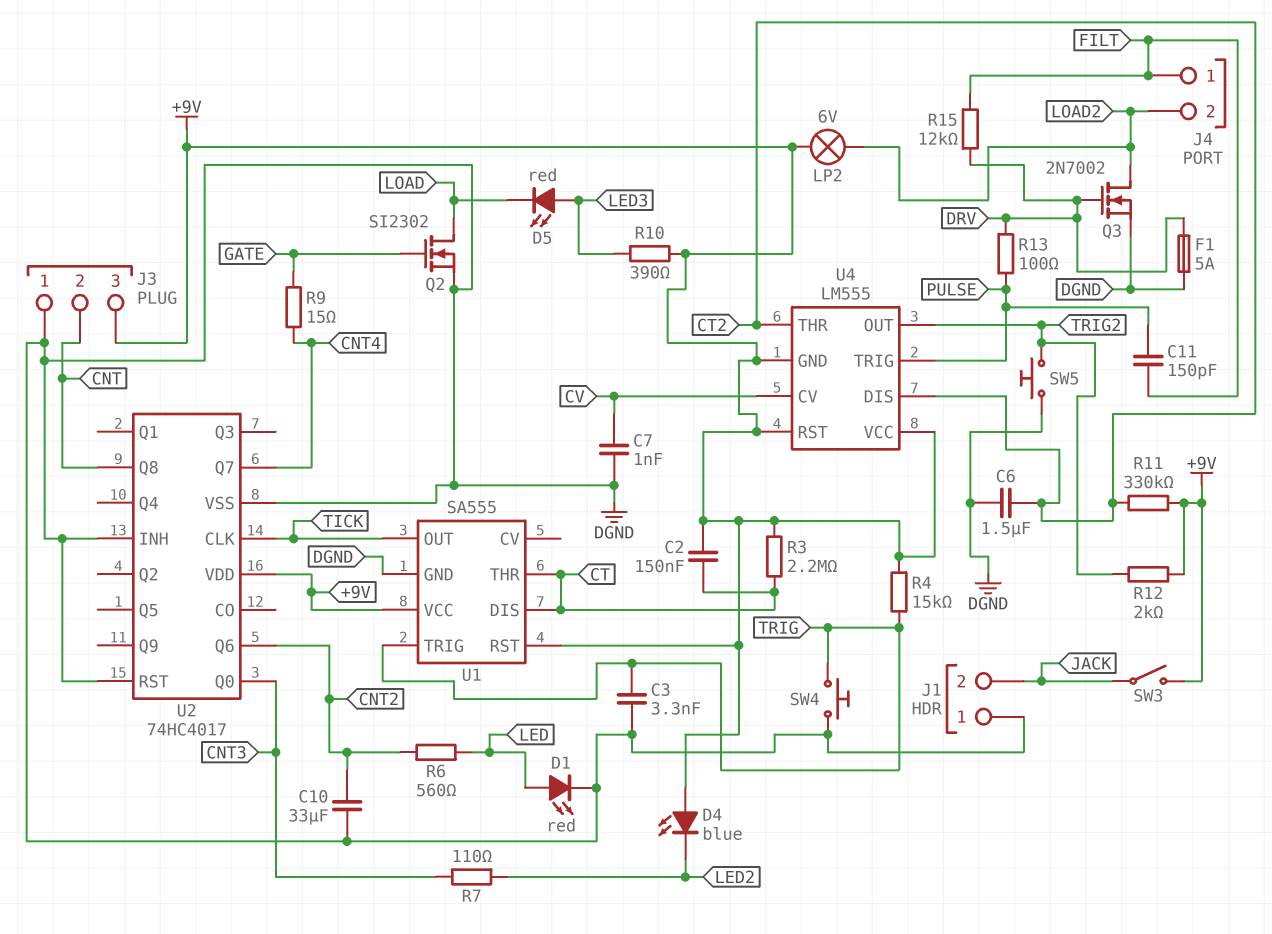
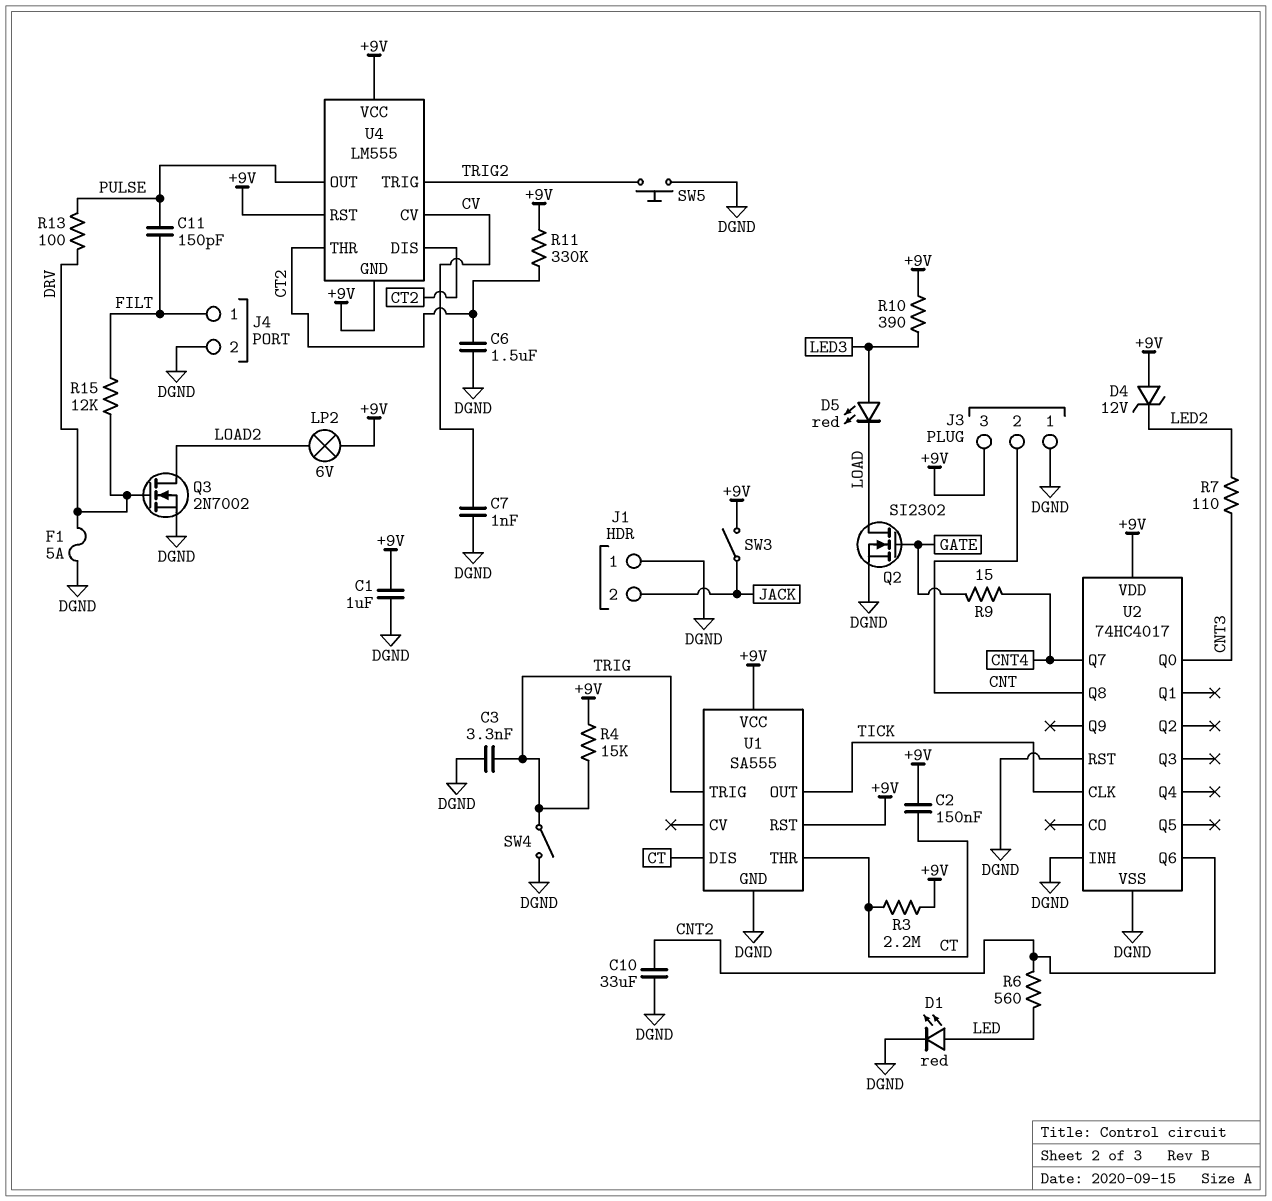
C1: none -> 1uF (+9V, DGND)
D4: LED blue (A +9V, K LED2) -> zener 12V (A +9V, K LED2)
J4 pin 2: LOAD2 -> DGND
R12: 2k (+9V, TRIG2) -> none
SW4: button (DGND, TRIG) -> switch (DGND, TRIG)
U4 pin OUT: TRIG2 -> PULSE
U4 pin TRIG: PULSE -> TRIG2

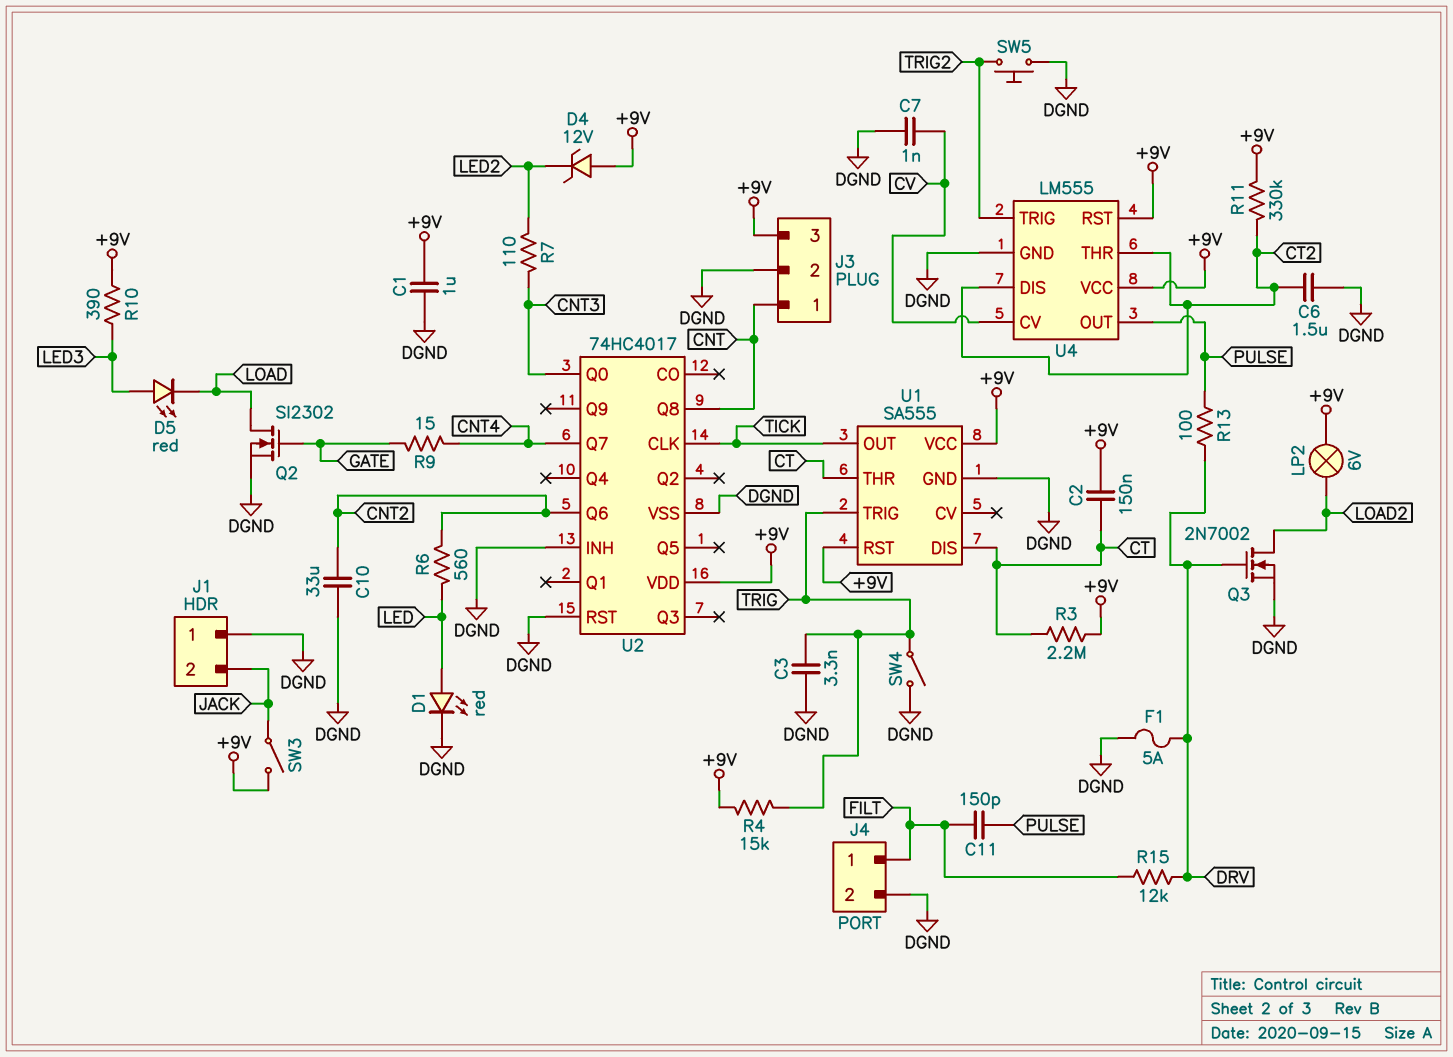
J3 pin 1: DGND -> CNT
J3 pin 2: CNT -> DGND
U4 pin GND: +9V -> DGND

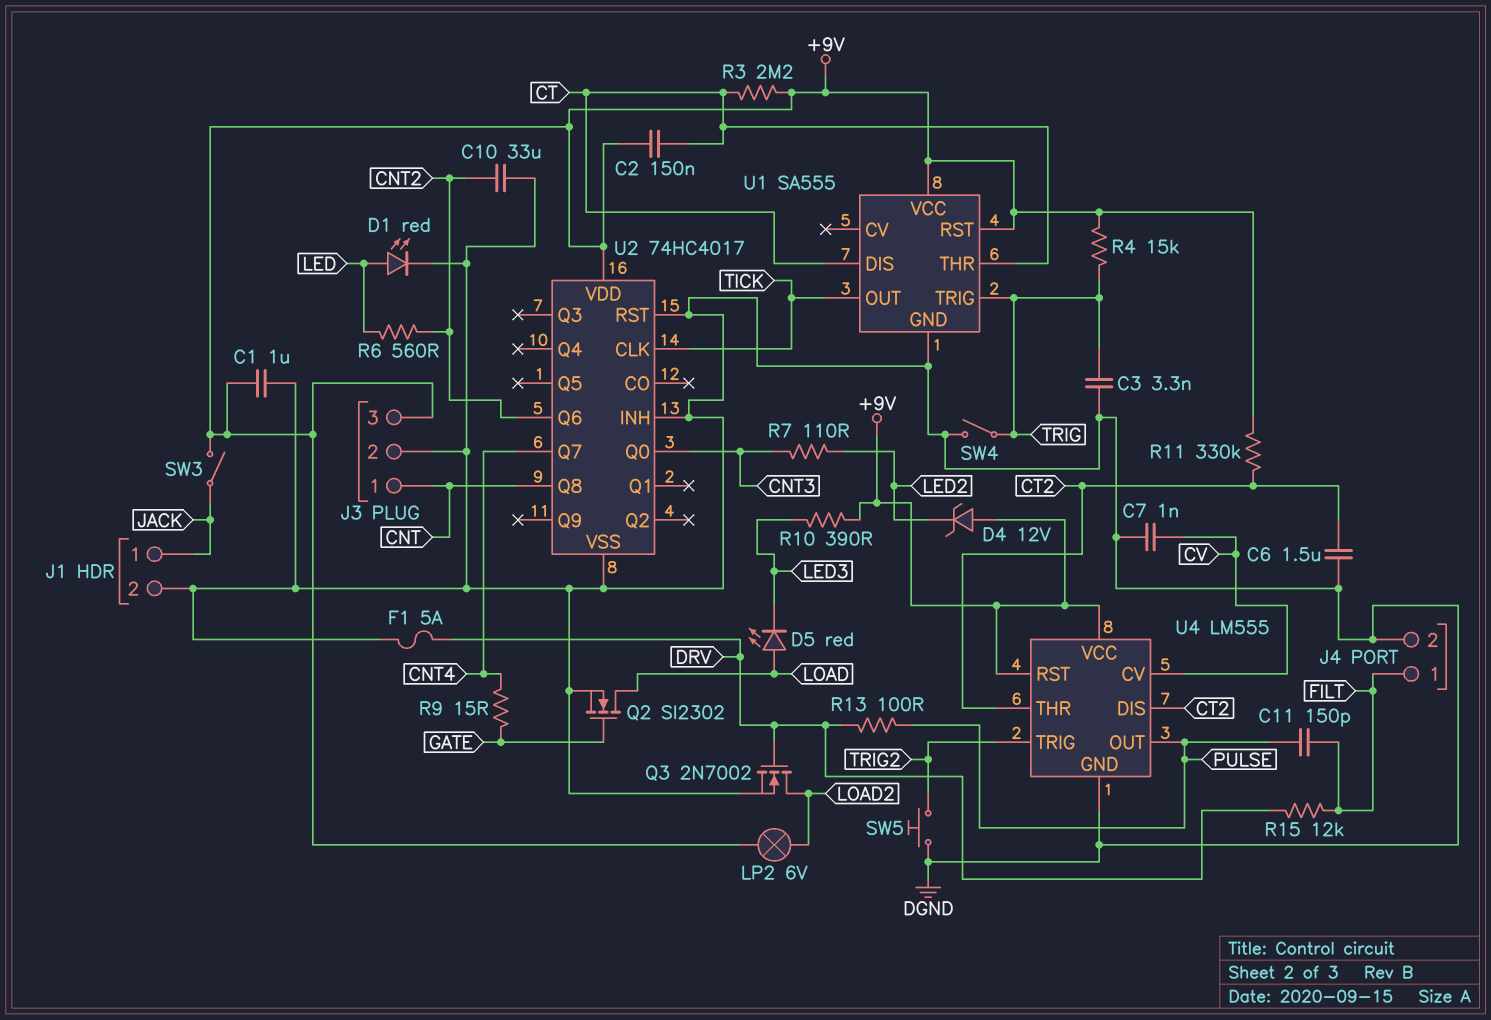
D5: LED red (A LED3, K LOAD) -> LED red (A LOAD, K LED3)
J1 pin 1: DGND -> JACK
J1 pin 2: JACK -> DGND

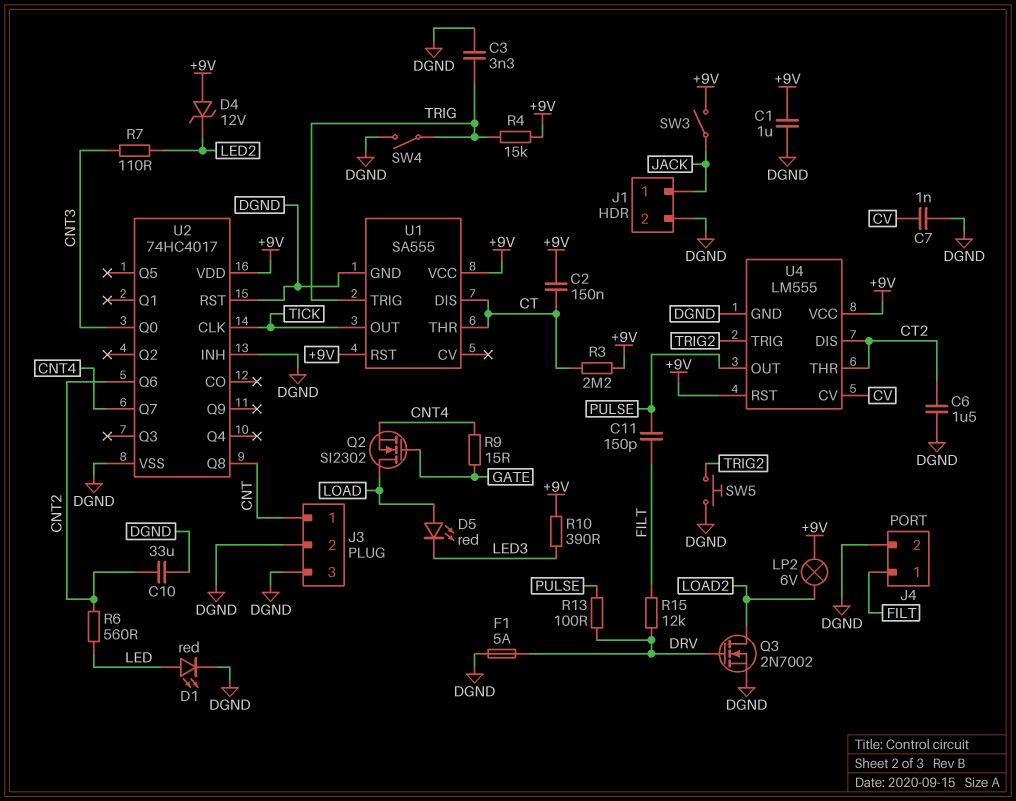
J3 pin 3: +9V -> DGND
Q2: NMOS SI2302 (G GATE, D LOAD, S DGND) -> NMOS SI2302 (G GATE, D LOAD, S CNT4)
R11: 330k (+9V, CT2) -> none

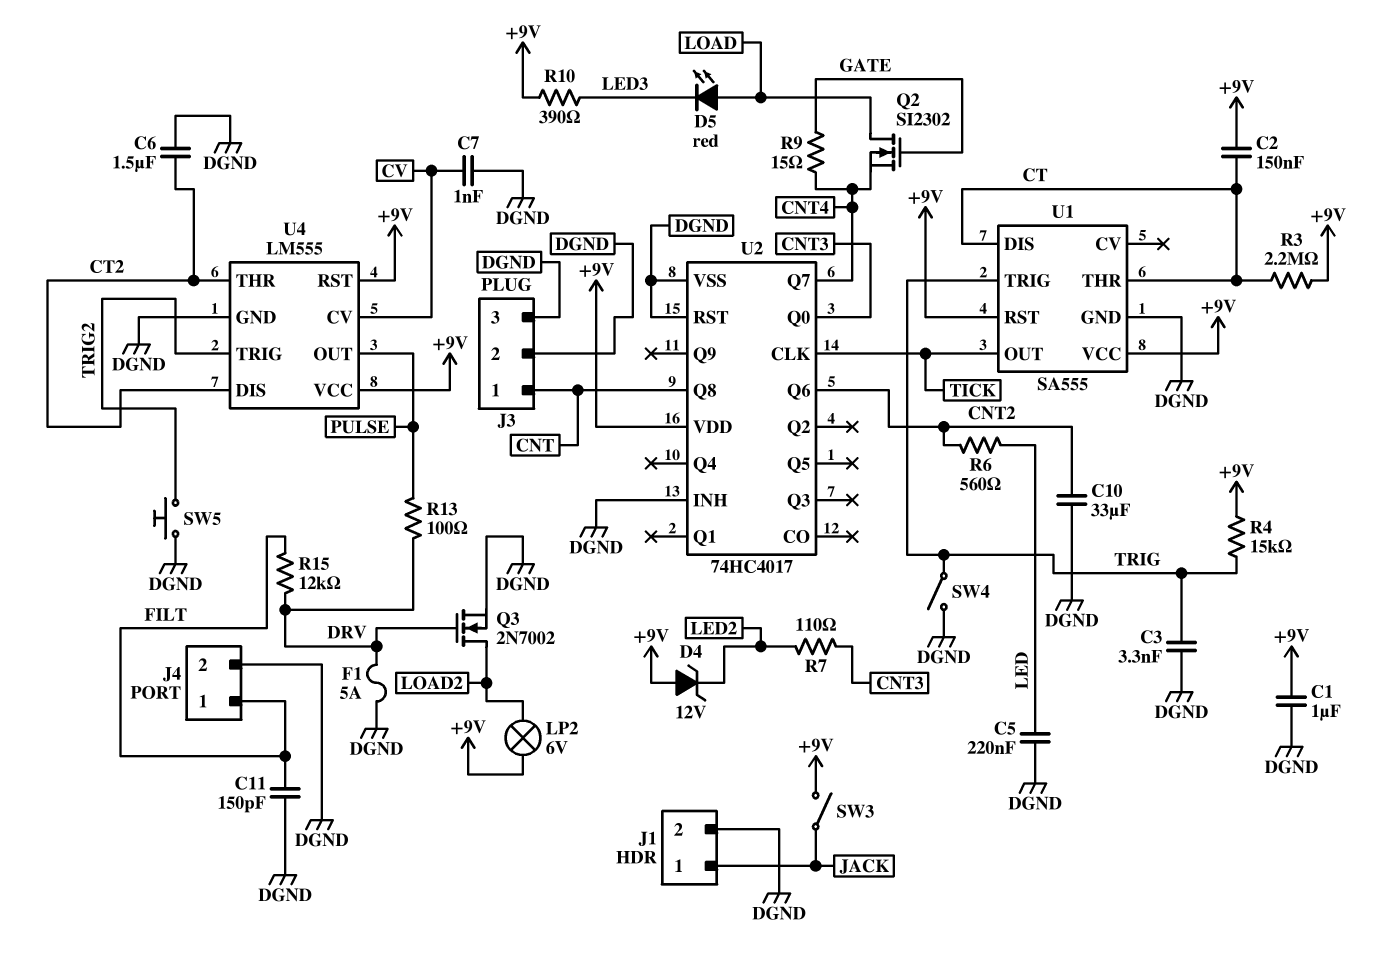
C5: none -> 220nF (DGND, LED)
C11: 150pF (FILT, PULSE) -> 150pF (DGND, FILT)
D1: LED red (A LED, K DGND) -> none

